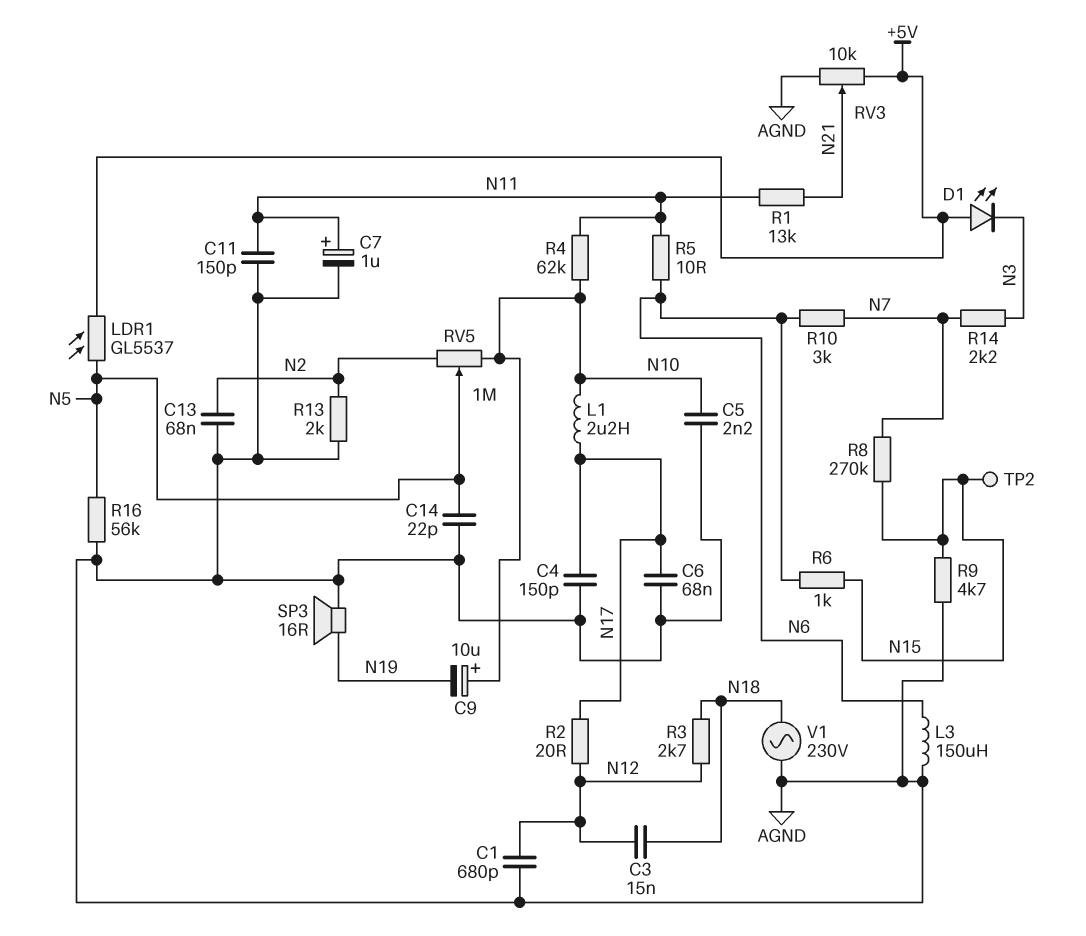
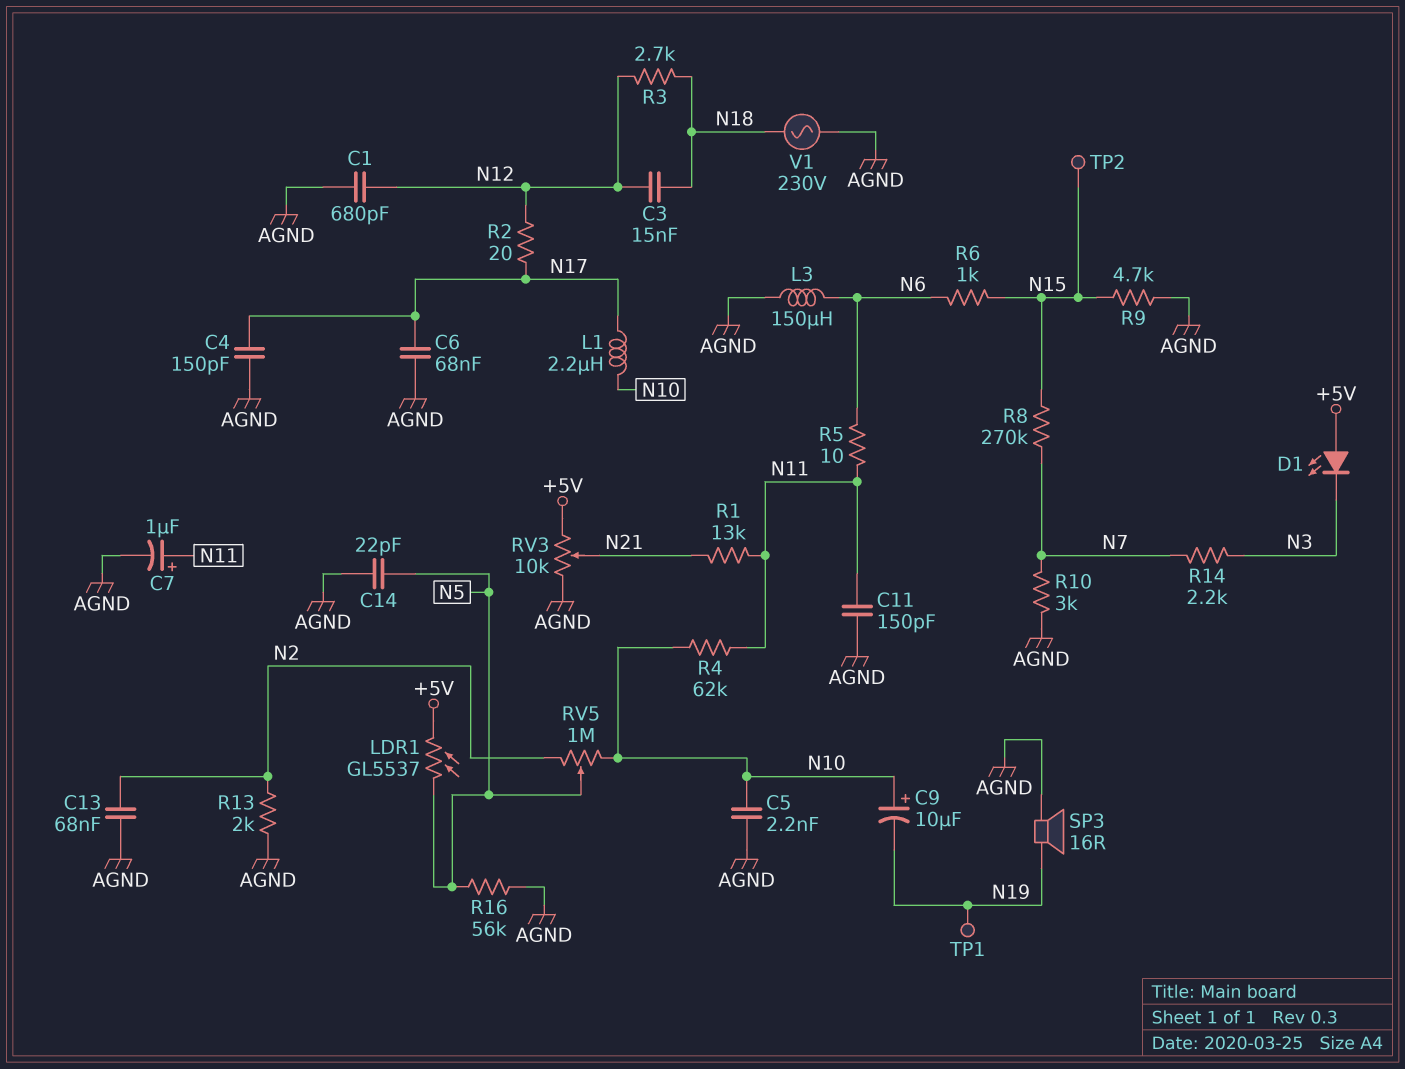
R10: 3k (N6, N7) -> 3k (AGND, N7)
TP1: none -> test point (N19)

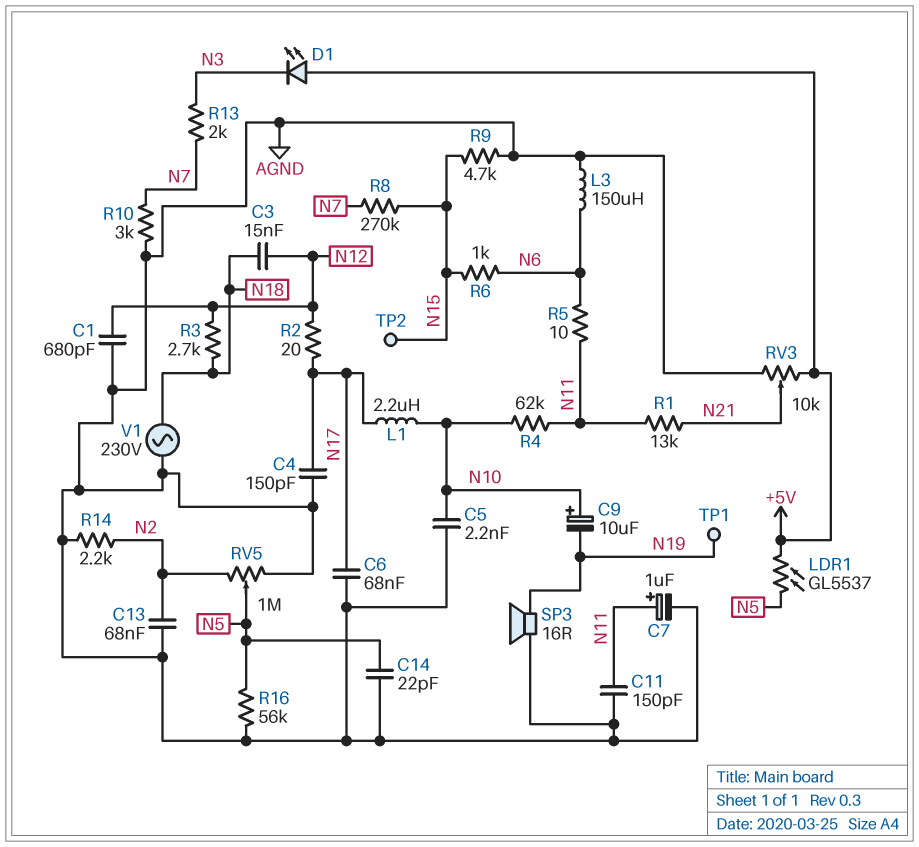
R13: 2k (AGND, N2) -> 2k (N3, N7)
R14: 2.2k (N3, N7) -> 2.2k (AGND, N2)
RV5: 1M (N2, N10, wiper N5) -> 1M (AGND, N2, wiper N5)

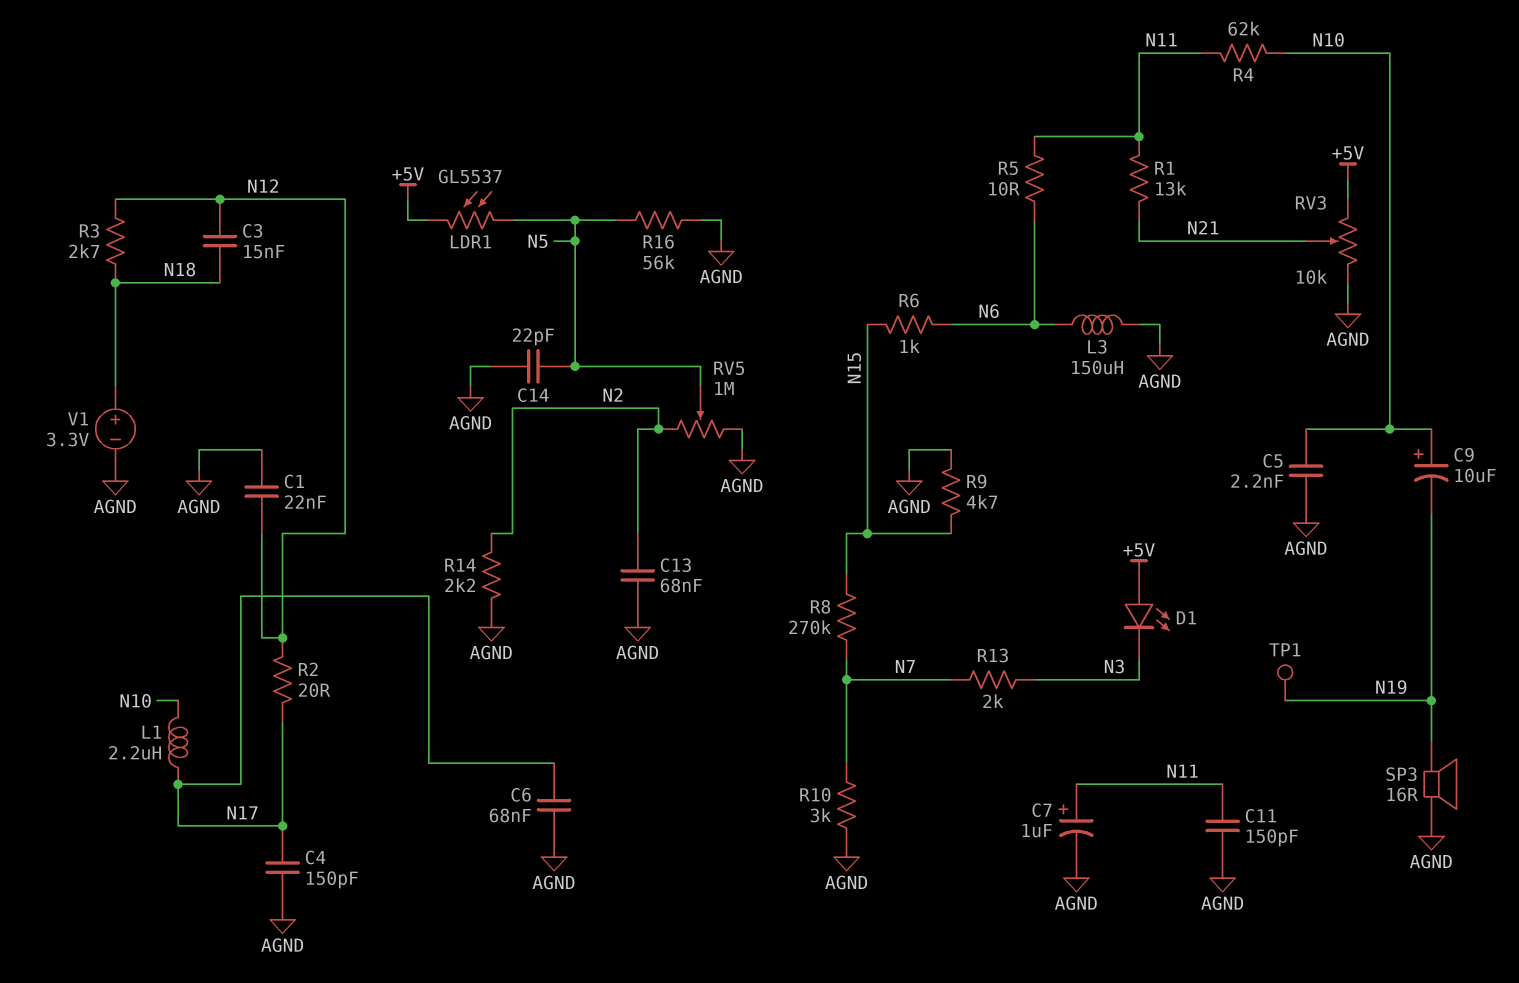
C1: 680pF (AGND, N12) -> 22nF (AGND, N12)
TP2: test point (N15) -> none
V1: AC 230V (AGND, N18) -> 3.3V (plus N18, minus AGND)

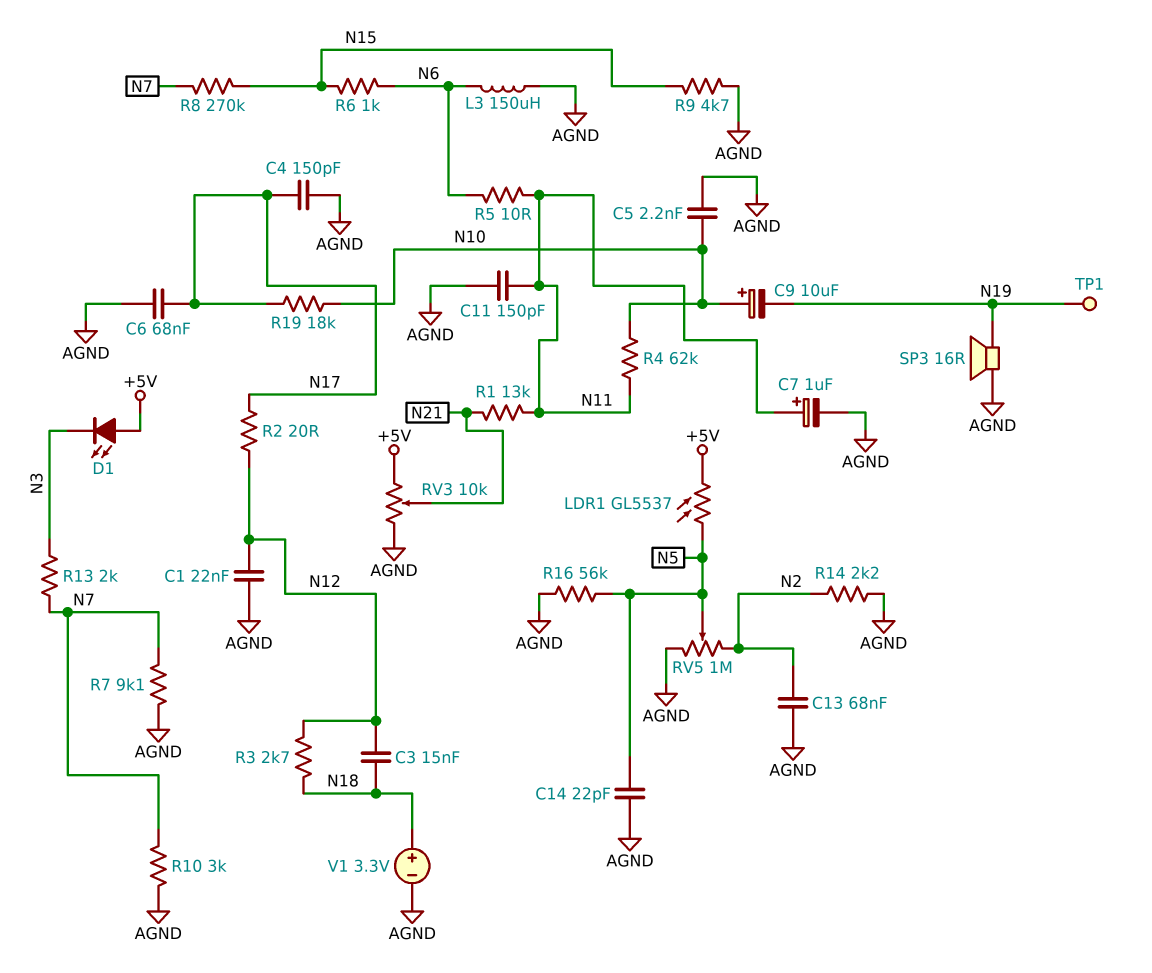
L1: 2.2uH (N10, N17) -> none
R7: none -> 9.1k (AGND, N7)
R19: none -> 18k (N10, N17)

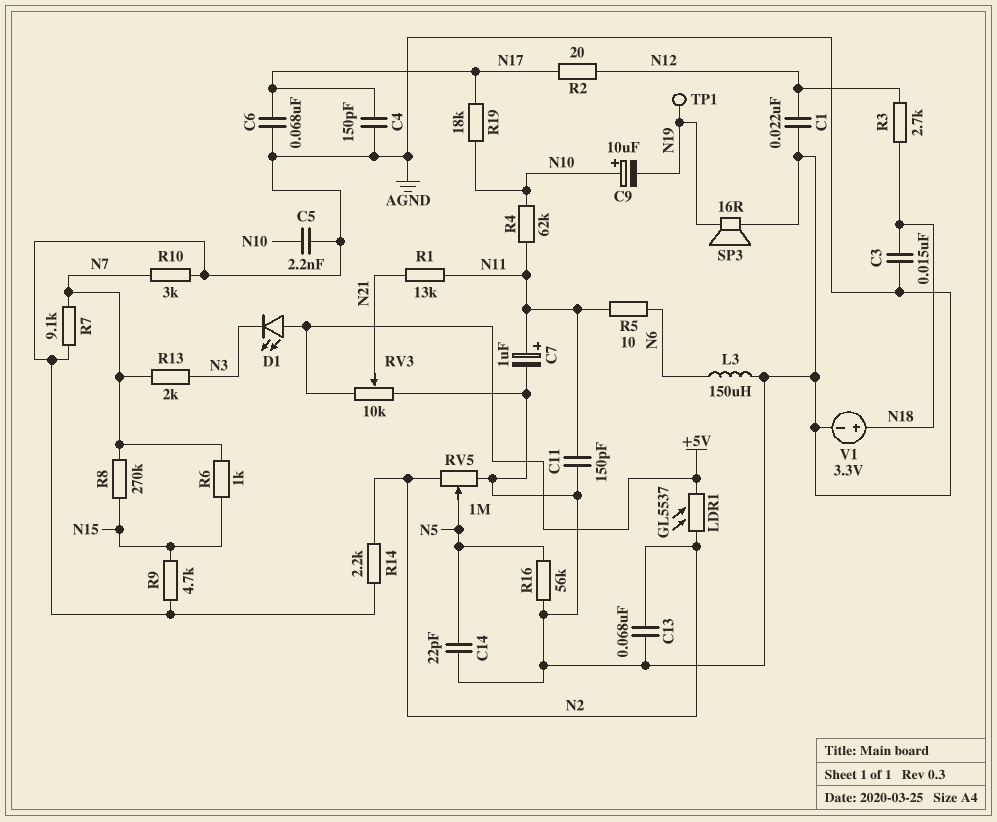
C3: 15nF (N12, N18) -> 15nF (AGND, N18)
LDR1: GL5537 (+5V, N5) -> GL5537 (+5V, N2)
R6: 1k (N6, N15) -> 1k (N7, N15)

